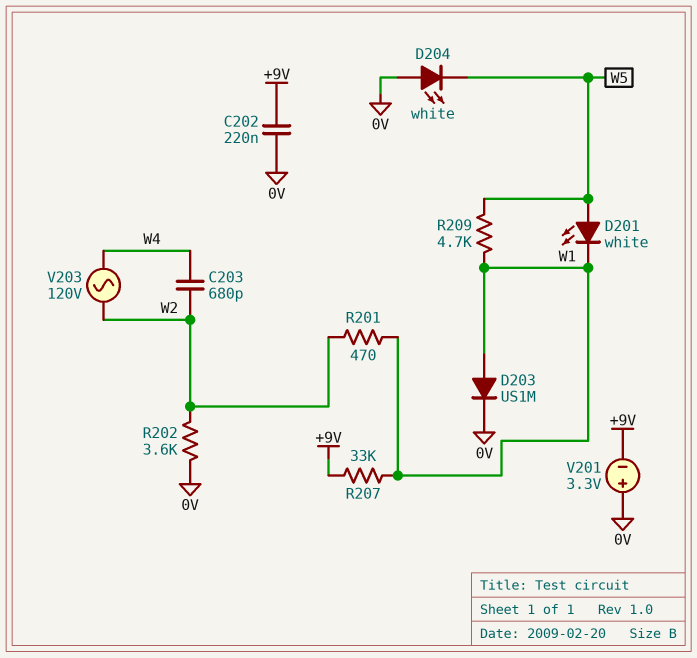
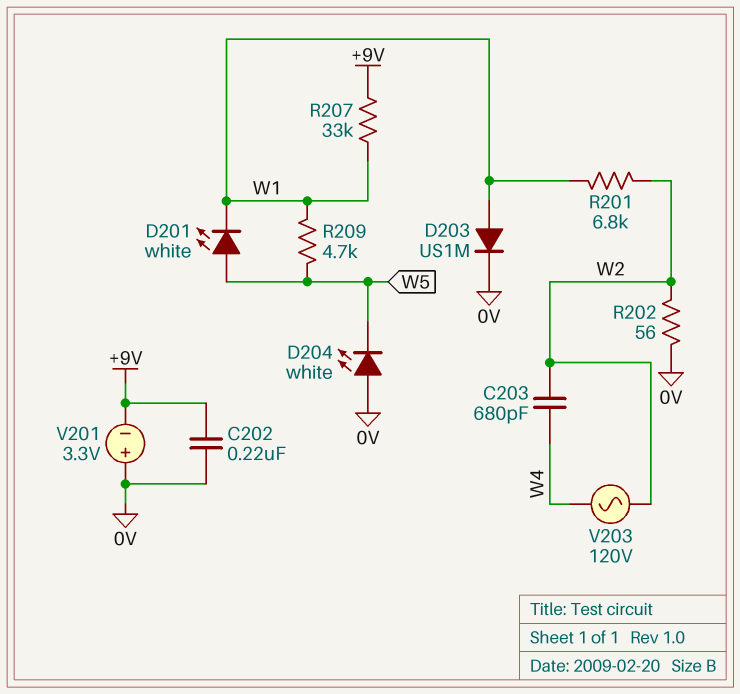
R201: 470 (W1, W2) -> 6.8k (W1, W2)
R202: 3.6k (0V, W2) -> 56 (0V, W2)

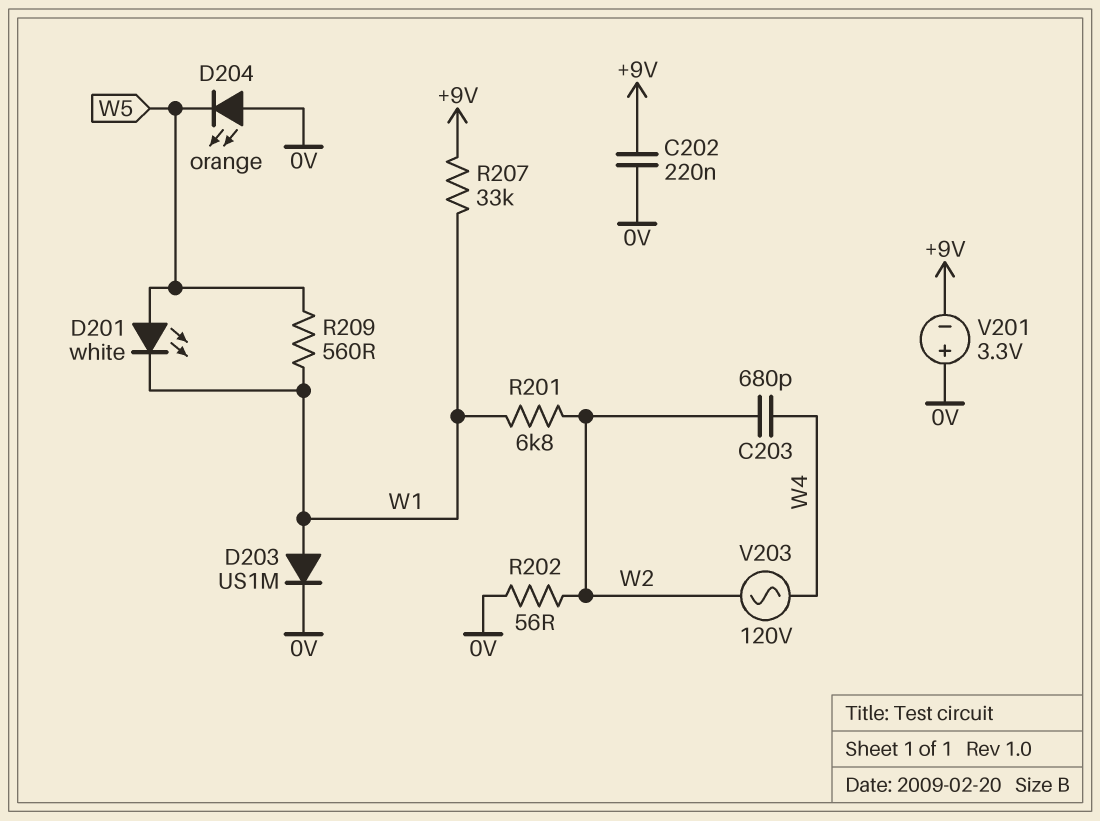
D204: LED white (A 0V, K W5) -> LED orange (A 0V, K W5)
R209: 4.7k (W1, W5) -> 560 (W1, W5)

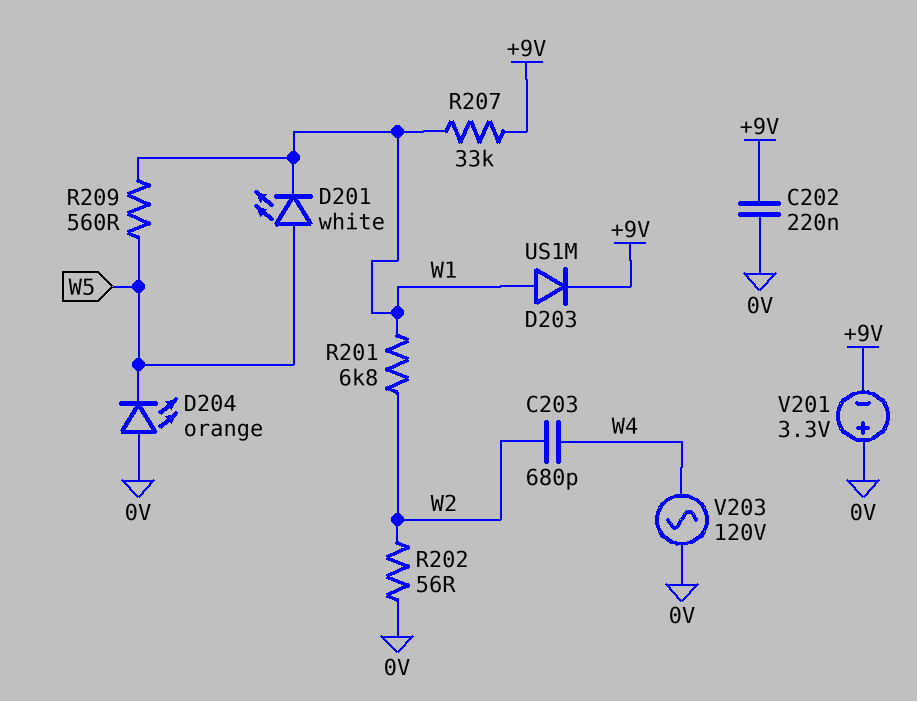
D203: diode US1M (A W1, K 0V) -> diode US1M (A W1, K +9V)
V203: AC 120V (W2, W4) -> AC 120V (0V, W4)

